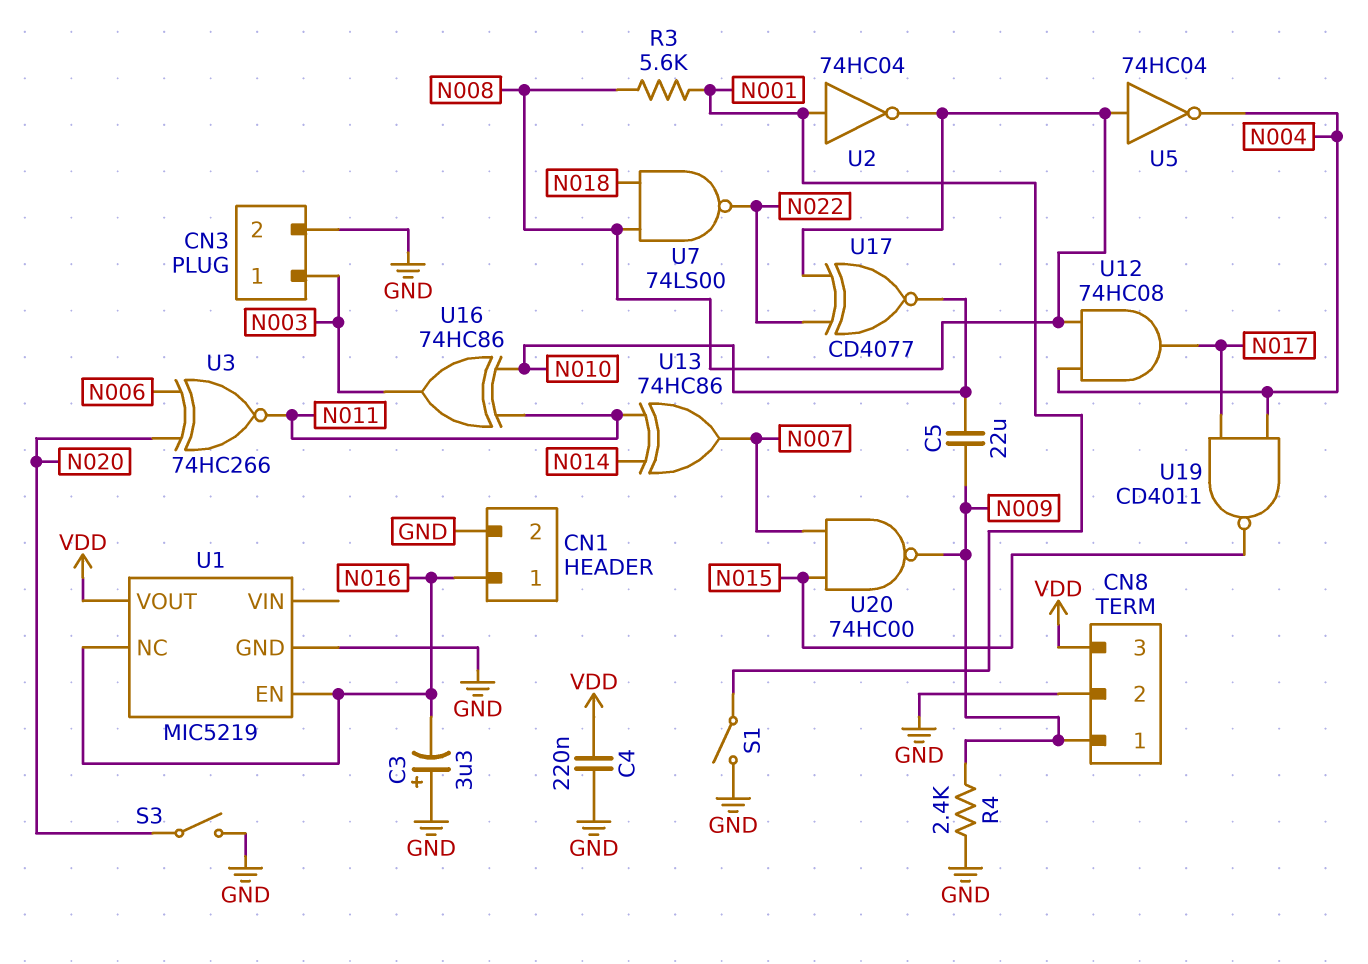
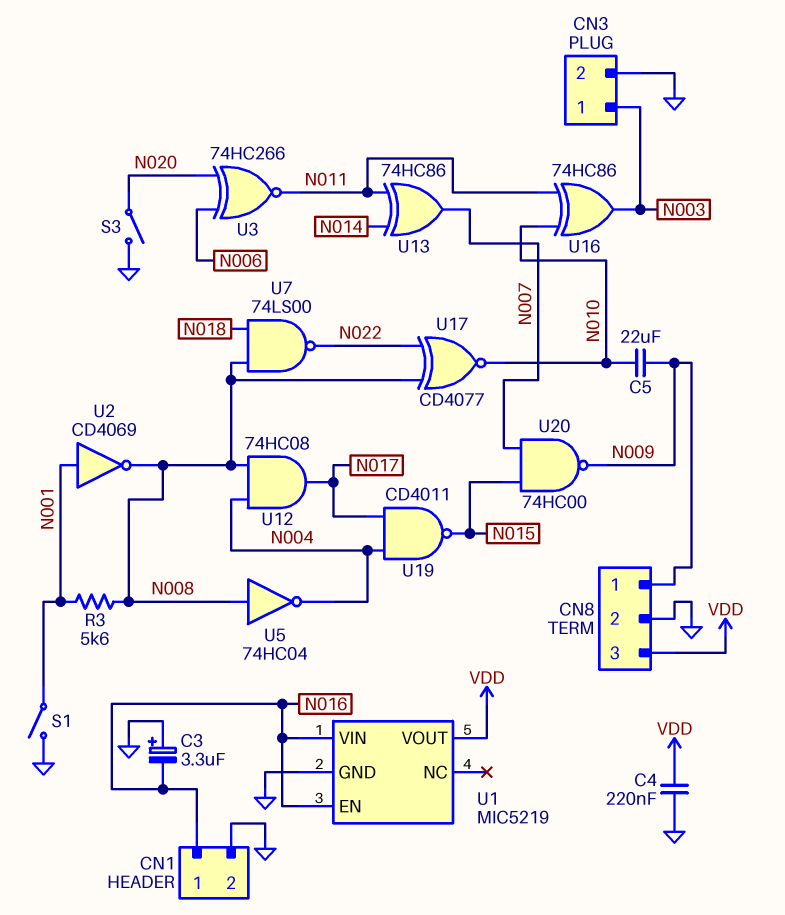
R4: 2.4k (GND, N009) -> none
U1 pin NC: N016 -> none
U1 pin VIN: none -> N016
U2: NOT 74HC04 (in N001, out N008) -> NOT CD4069 (in N001, out N008)

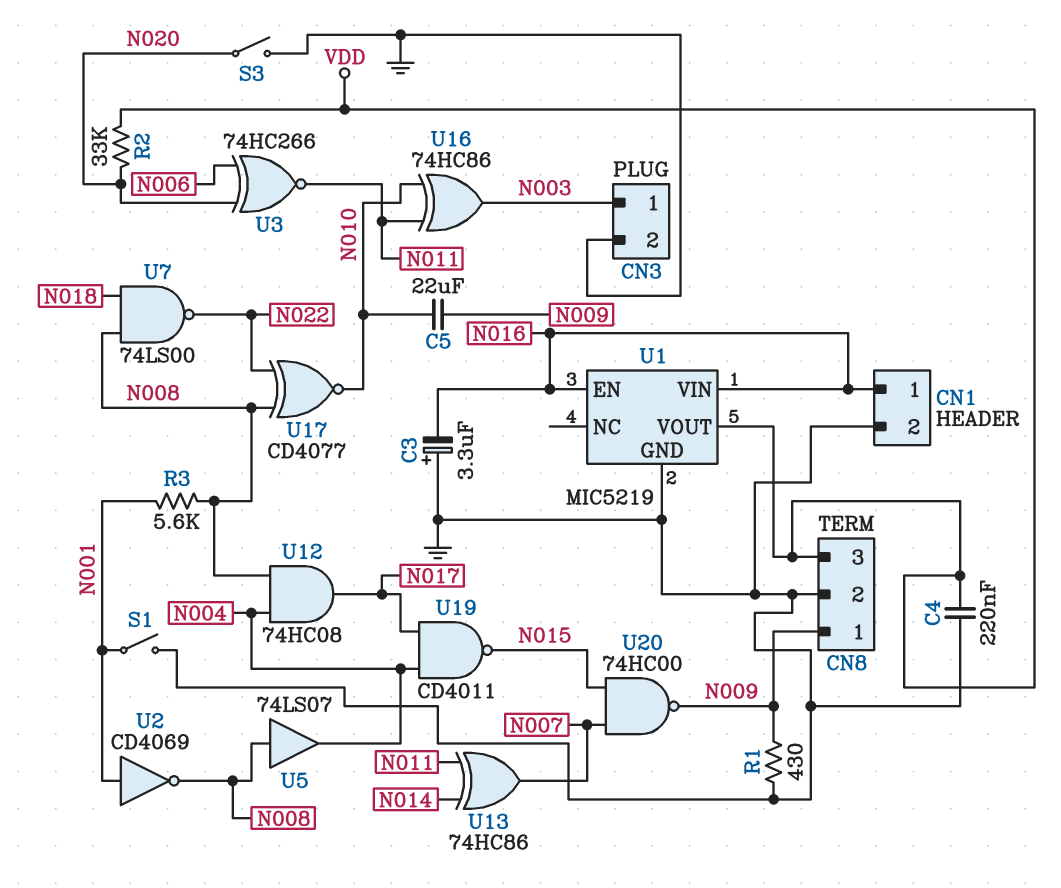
R1: none -> 430 (GND, N009)
R2: none -> 33k (N020, VDD)
U5: NOT 74HC04 (in N008, out N004) -> buffer 74LS07 (in N008, out N004)

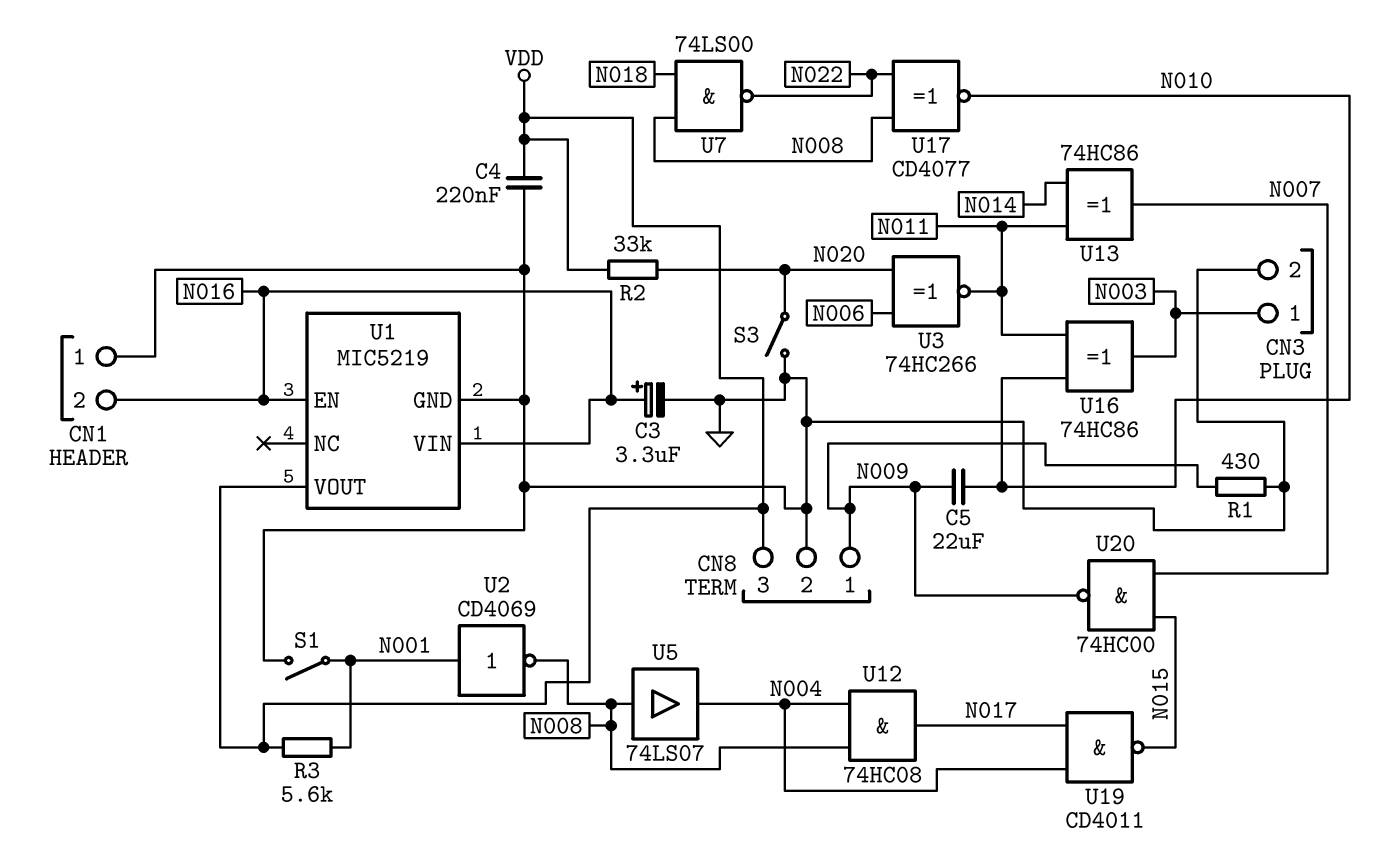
C3: 3.3uF (plus GND, minus N016) -> 3.3uF (plus N016, minus GND)
CN1 pin 1: N016 -> GND
CN1 pin 2: GND -> N016
R3: 5.6k (N001, N008) -> 5.6k (N001, VDD)

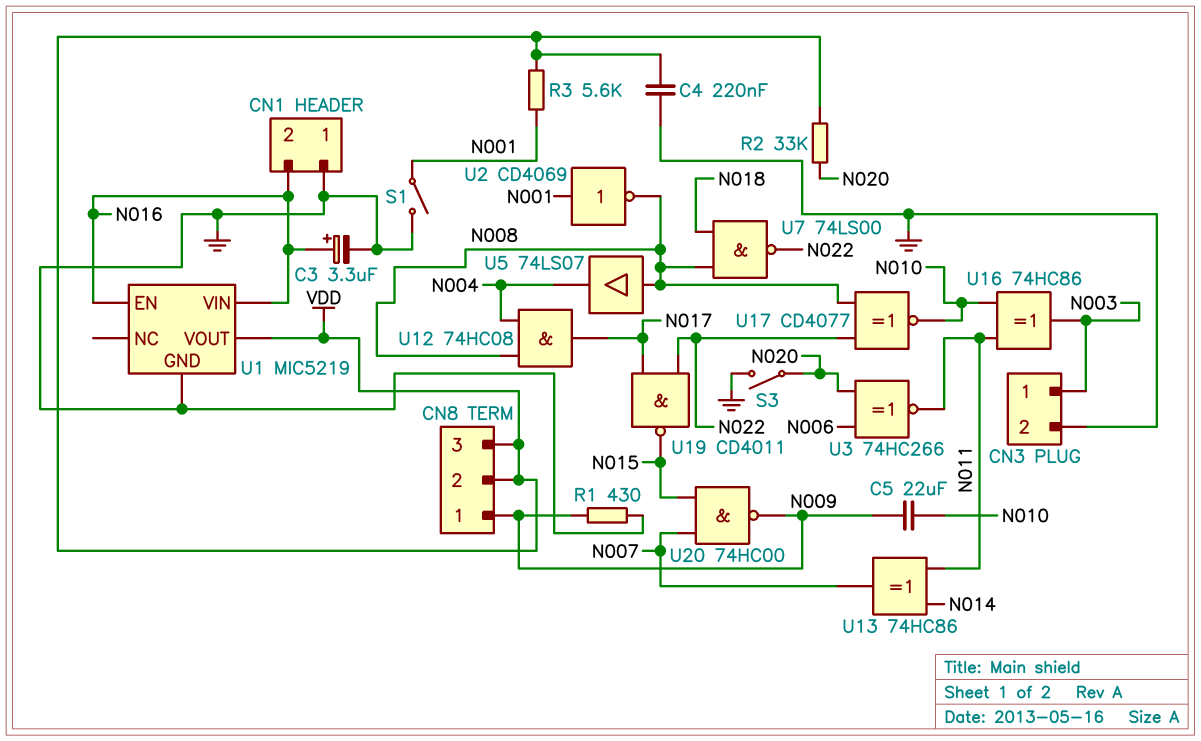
CN8 pin 2: GND -> VDD
U19: NAND CD4011 (in N004, in N017, out N015) -> NAND CD4011 (in N017, in N022, out N015)

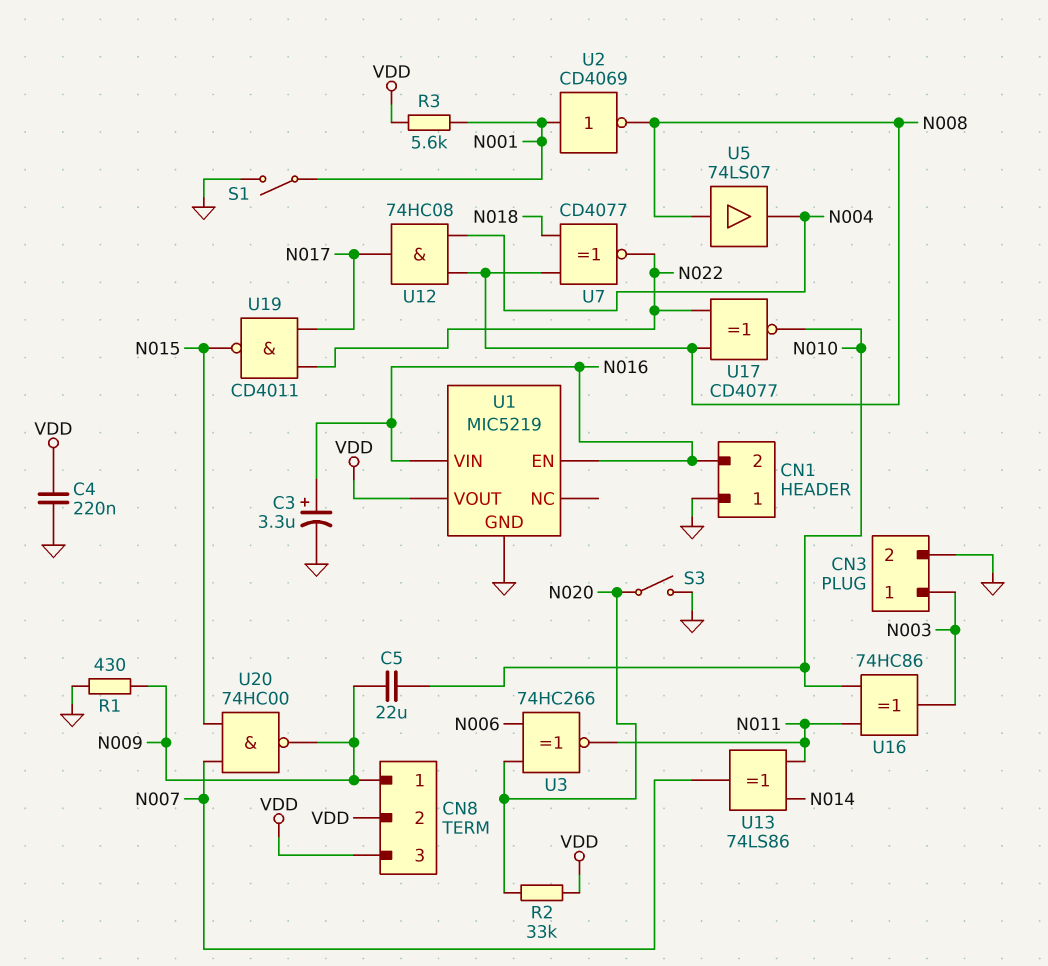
U7: NAND 74LS00 (in N008, in N018, out N022) -> XNOR CD4077 (in N008, in N018, out N022)
U13: XOR 74HC86 (in N011, in N014, out N007) -> XOR 74LS86 (in N011, in N014, out N007)

